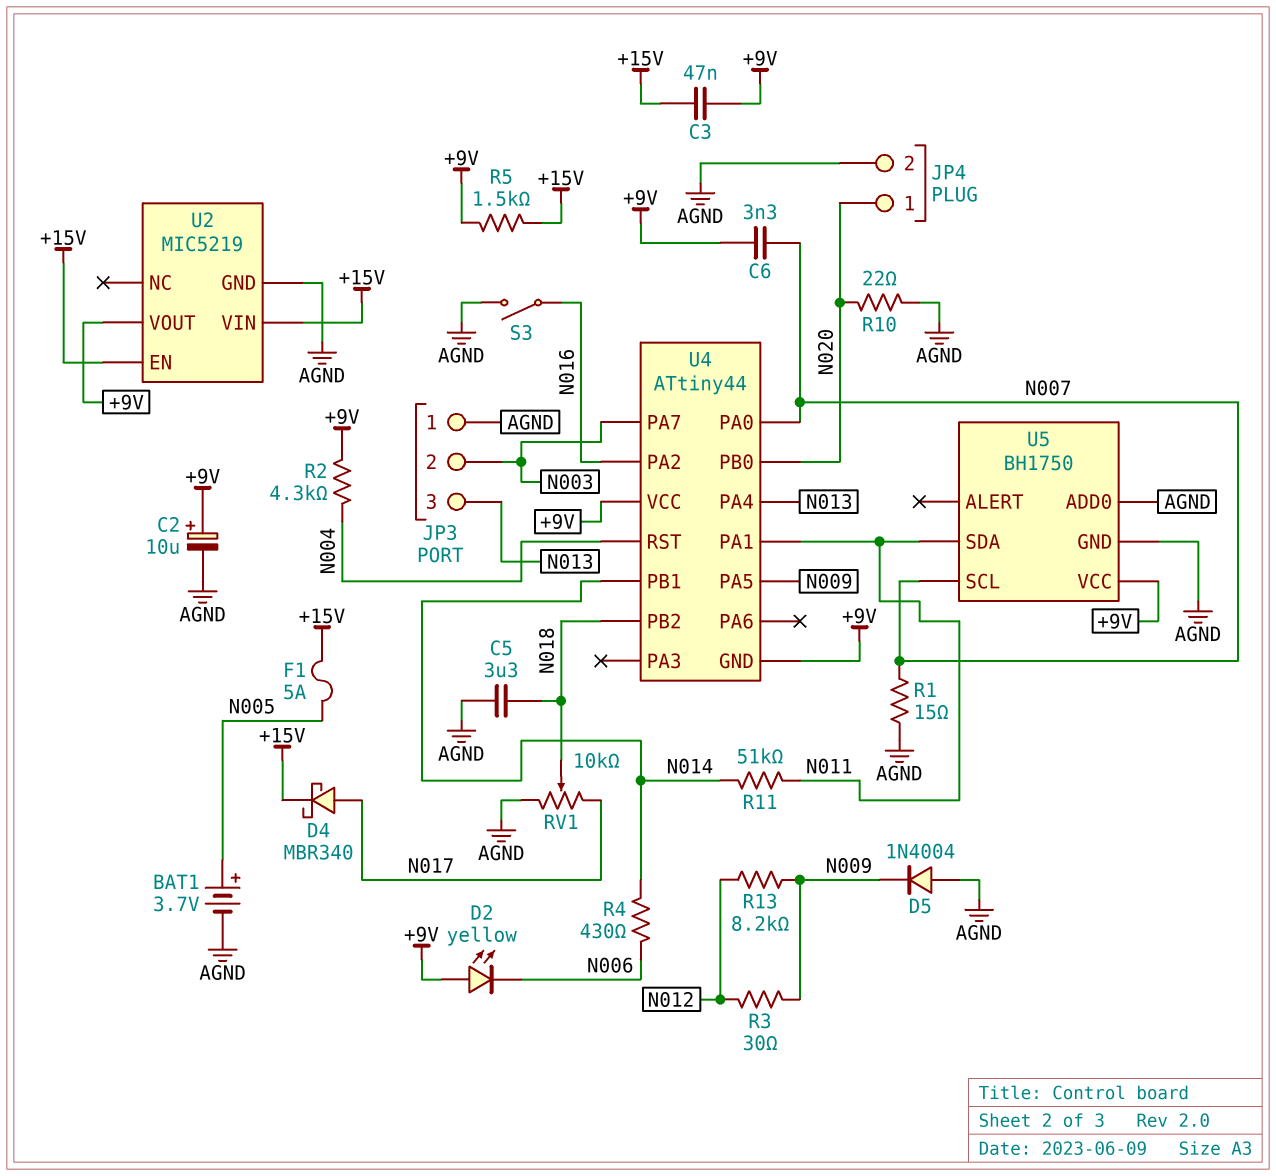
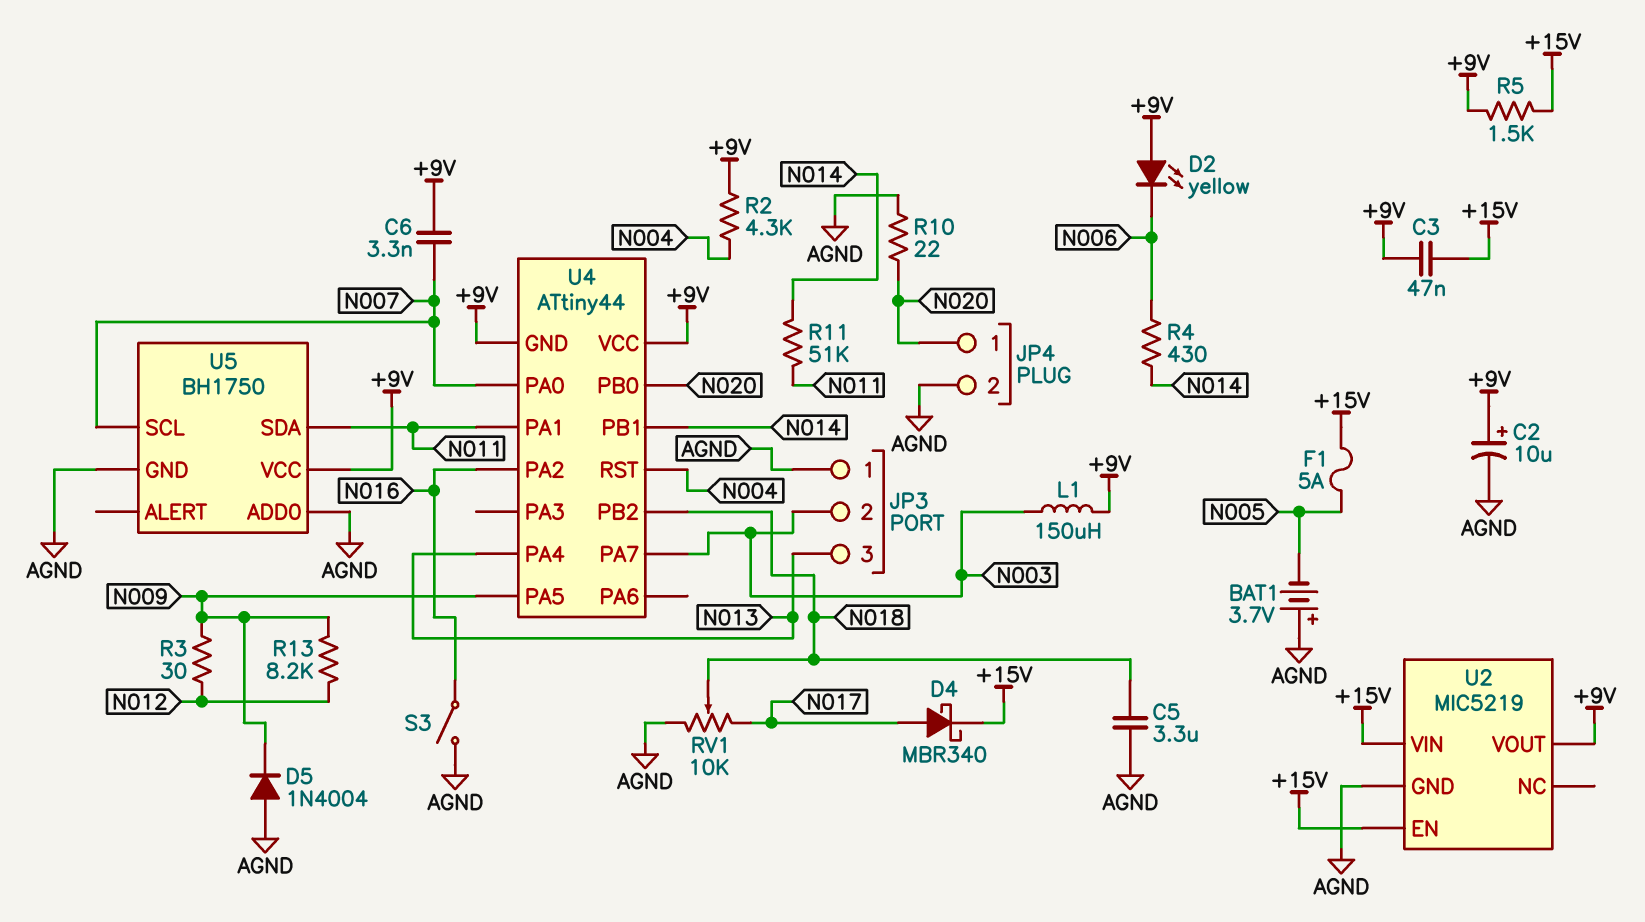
BAT1: 3.7V (plus N005, minus AGND) -> 3.7V (plus AGND, minus N005)
L1: none -> 150uH (+9V, N003)
R1: 15 (AGND, N007) -> none

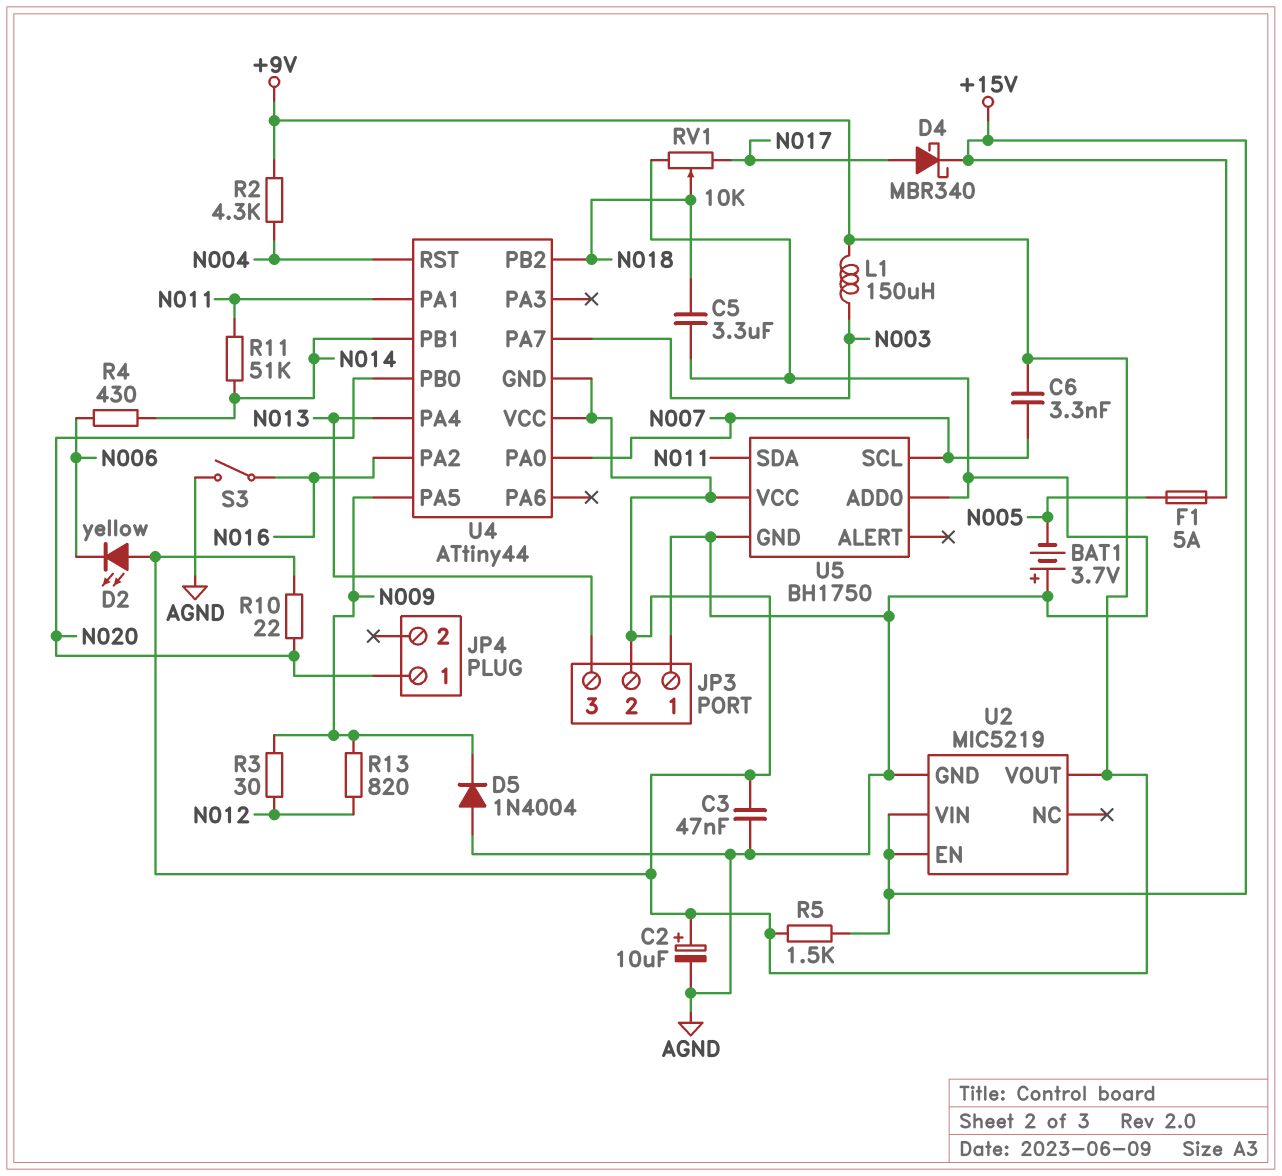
C3: 47nF (+9V, +15V) -> 47nF (+9V, AGND)
JP3 pin 2: N003 -> +9V
JP4 pin 2: AGND -> none
R10: 22 (AGND, N020) -> 22 (+9V, N020)
R13: 8.2k (N009, N012) -> 820 (N009, N012)

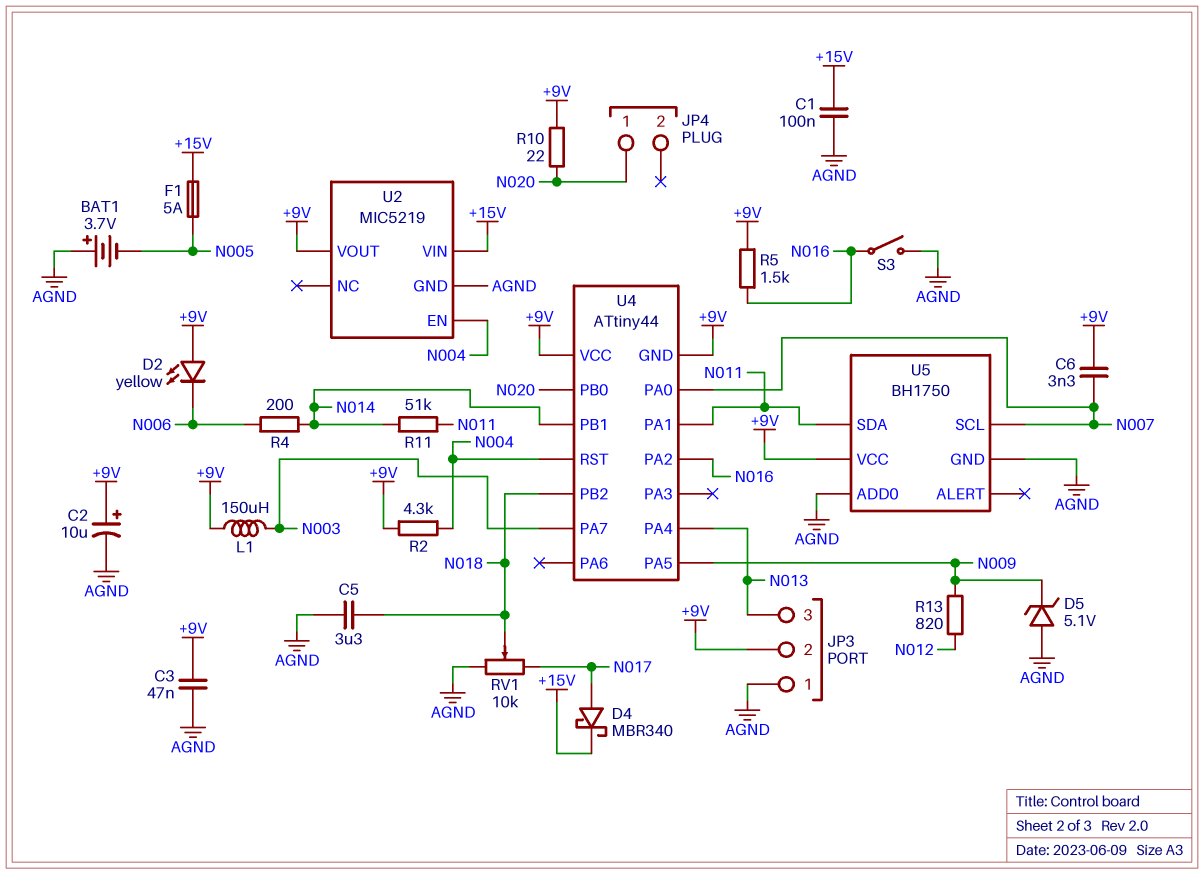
C1: none -> 100nF (+15V, AGND)
D5: diode 1N4004 (A AGND, K N009) -> zener 5.1V (A AGND, K N009)
R3: 30 (N009, N012) -> none
R4: 430 (N006, N014) -> 200 (N006, N014)
R5: 1.5k (+9V, +15V) -> 1.5k (+9V, N016)
U2 pin EN: +15V -> N004

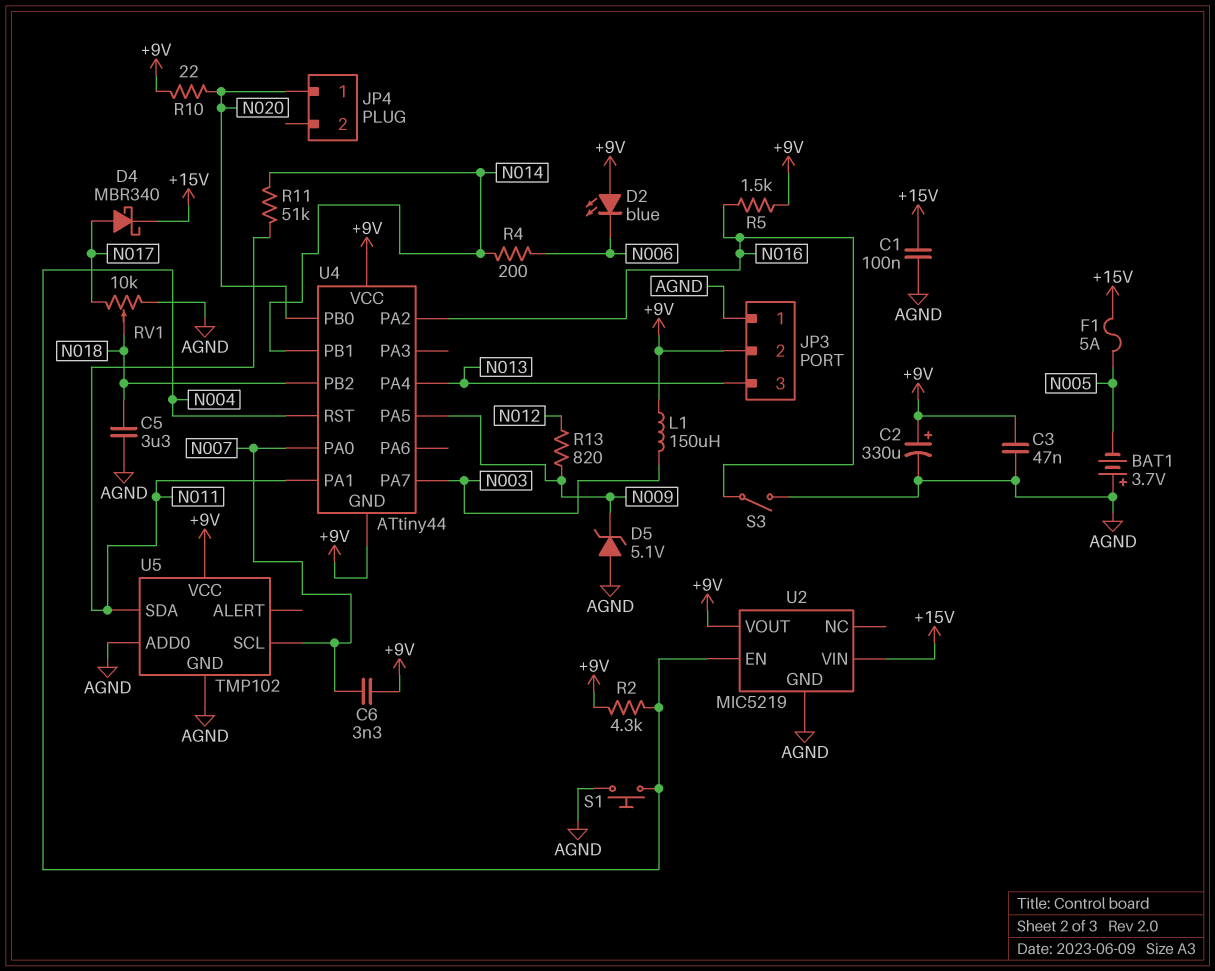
C2: 10uF (plus +9V, minus AGND) -> 330uF (plus +9V, minus AGND)
D2: LED yellow (A +9V, K N006) -> LED blue (A +9V, K N006)
S1: none -> button (AGND, N004)
U5: BH1750 -> TMP102

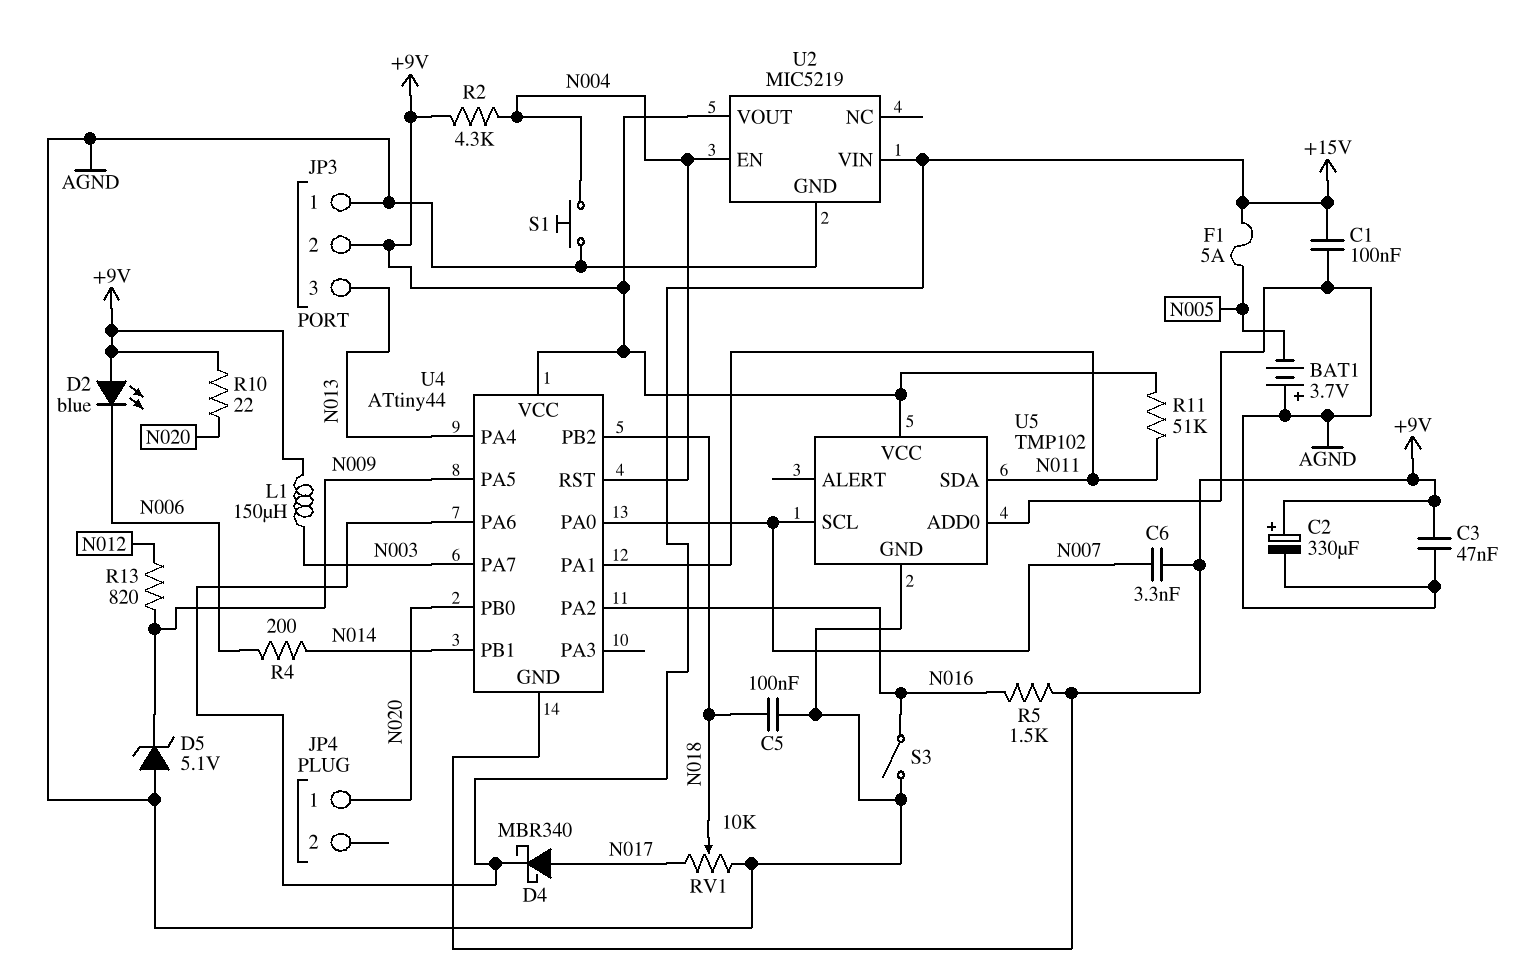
C5: 3.3uF (AGND, N018) -> 100nF (AGND, N018)
R11: 51k (N011, N014) -> 51k (+9V, N011)
U4 pin PA6: none -> +15V

